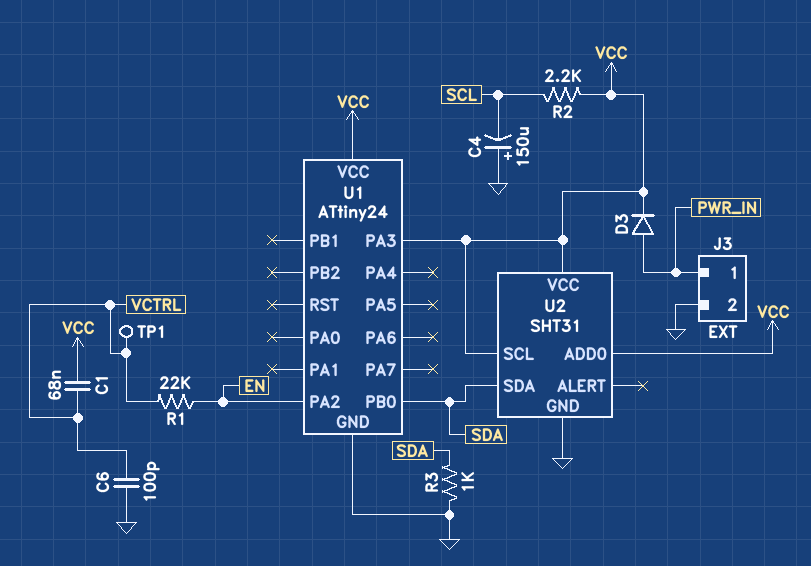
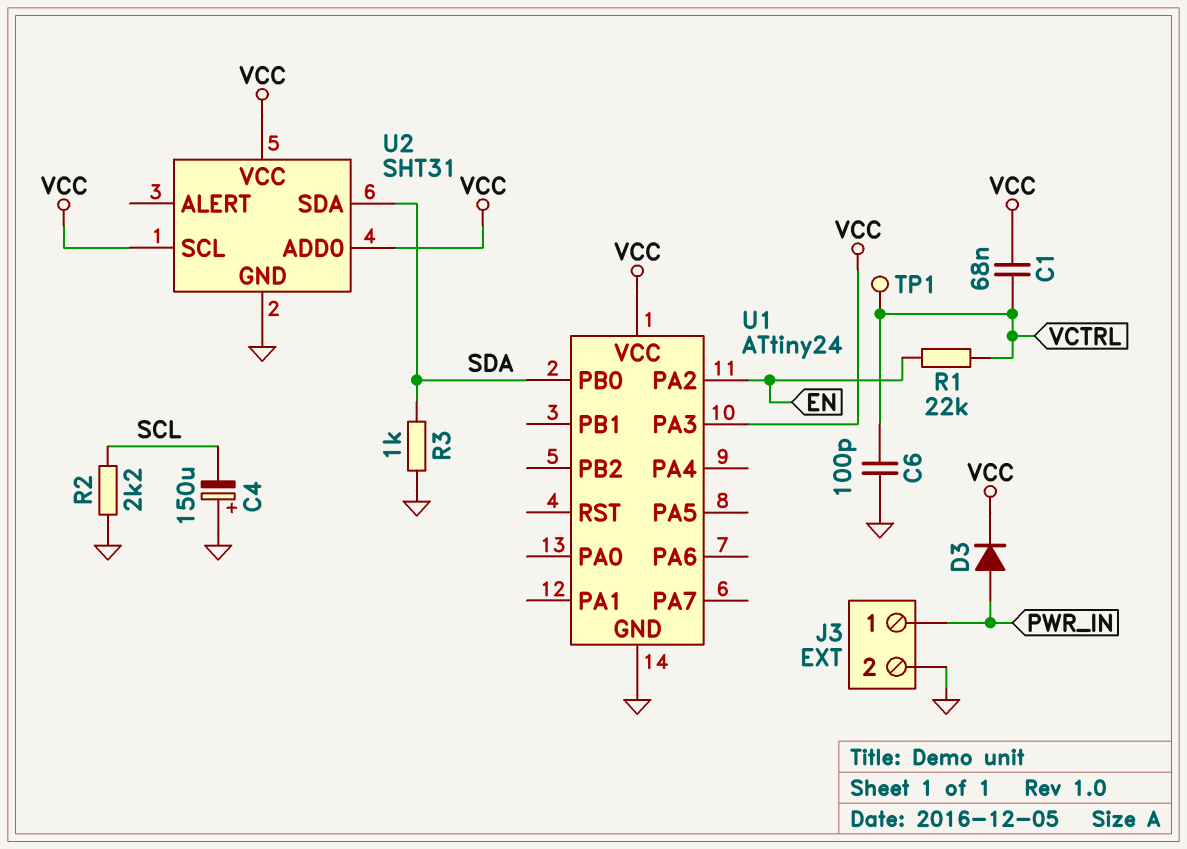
R2: 2.2k (SCL, VCC) -> 2.2k (GND, SCL)

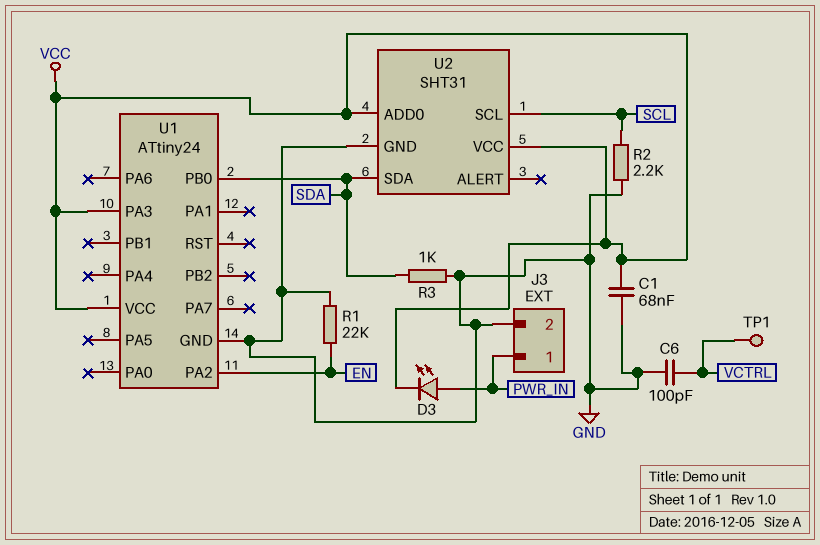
C1: 68nF (VCC, VCTRL) -> 68nF (GND, VCC)
C4: 150uF (plus GND, minus SCL) -> none
D3: diode (A PWR_IN, K VCC) -> LED (A PWR_IN, K VCC)
R1: 22k (EN, VCTRL) -> 22k (EN, GND)
U2 pin SCL: VCC -> SCL

